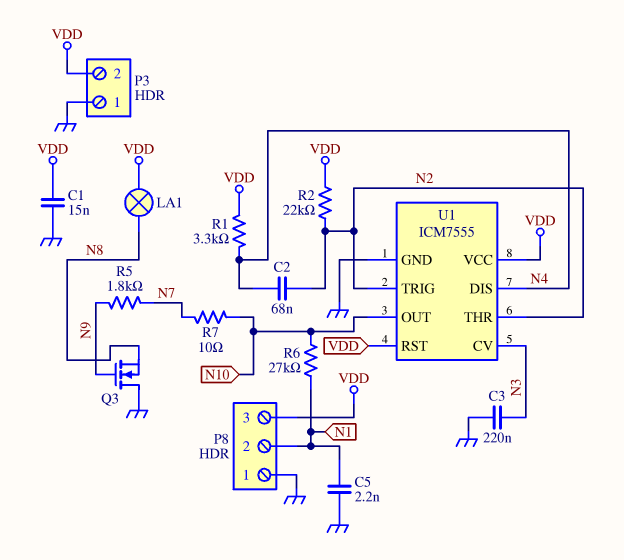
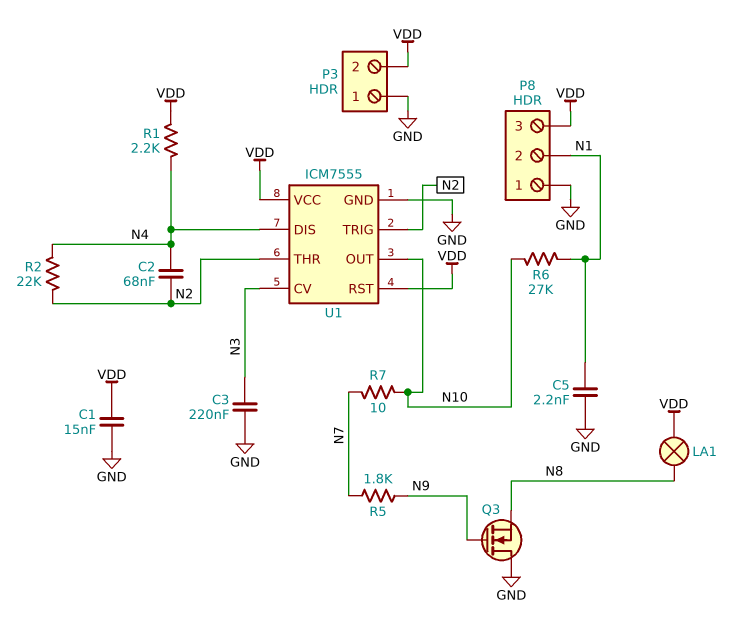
R1: 3.3k (N4, VDD) -> 2.2k (N4, VDD)
R2: 22k (N2, VDD) -> 22k (N2, N4)

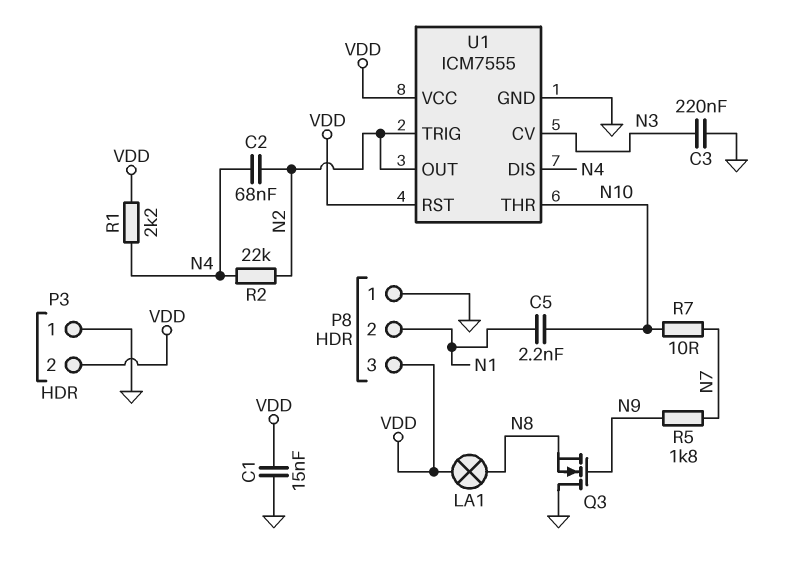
C5: 2.2nF (GND, N1) -> 2.2nF (N1, N10)
R6: 27k (N1, N10) -> none
U1 pin OUT: N10 -> N2
U1 pin THR: N2 -> N10

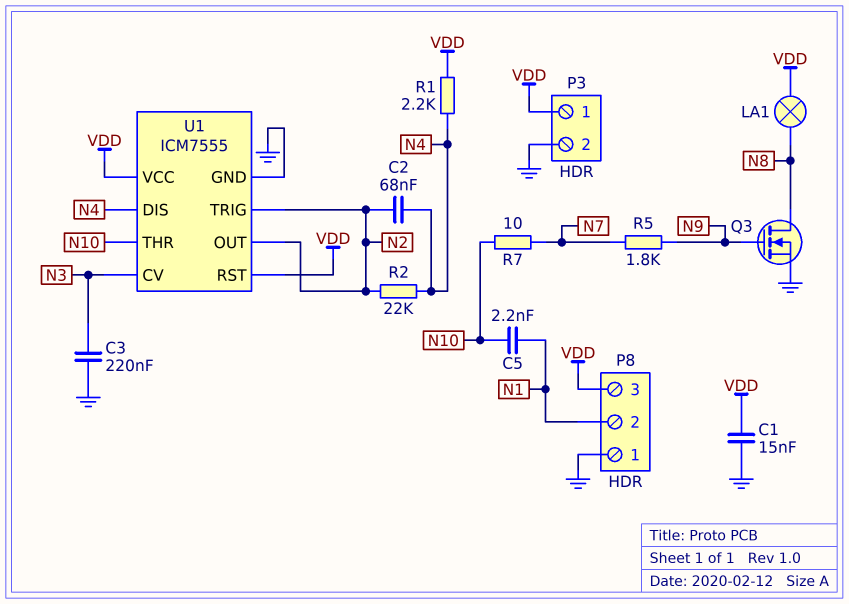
P3 pin 1: GND -> VDD
P3 pin 2: VDD -> GND
Q3: NMOS (G N9, D GND, S N8) -> NMOS (G N9, D N8, S GND)

